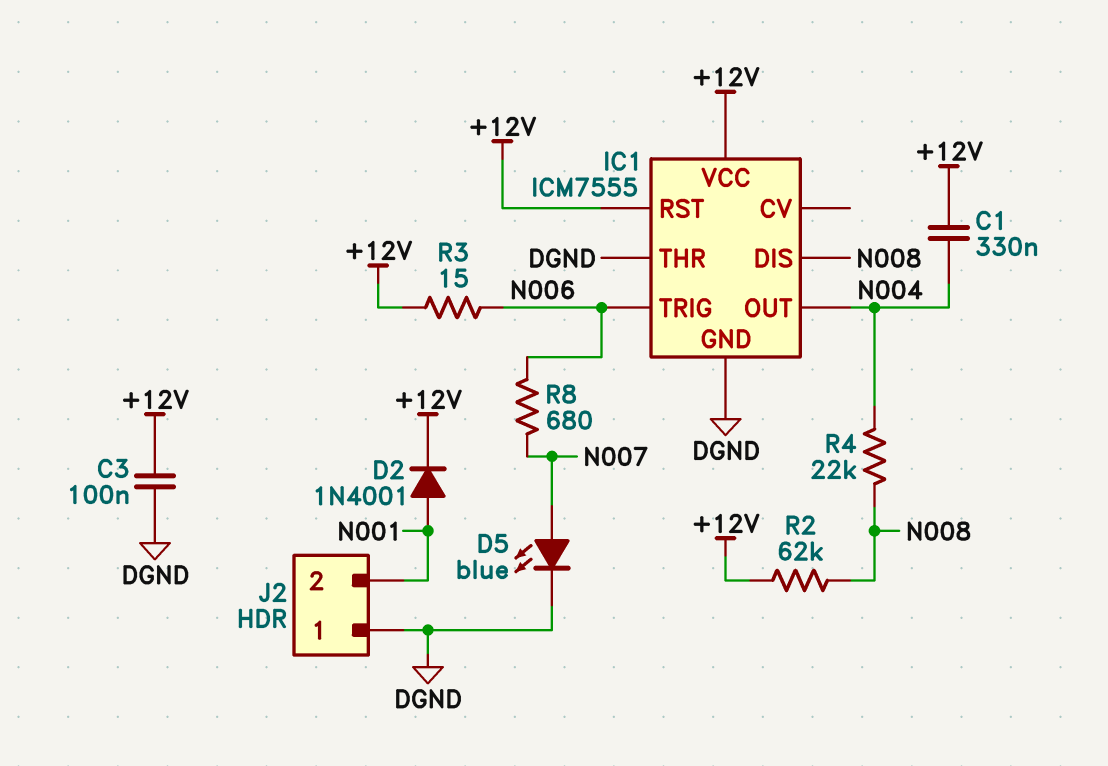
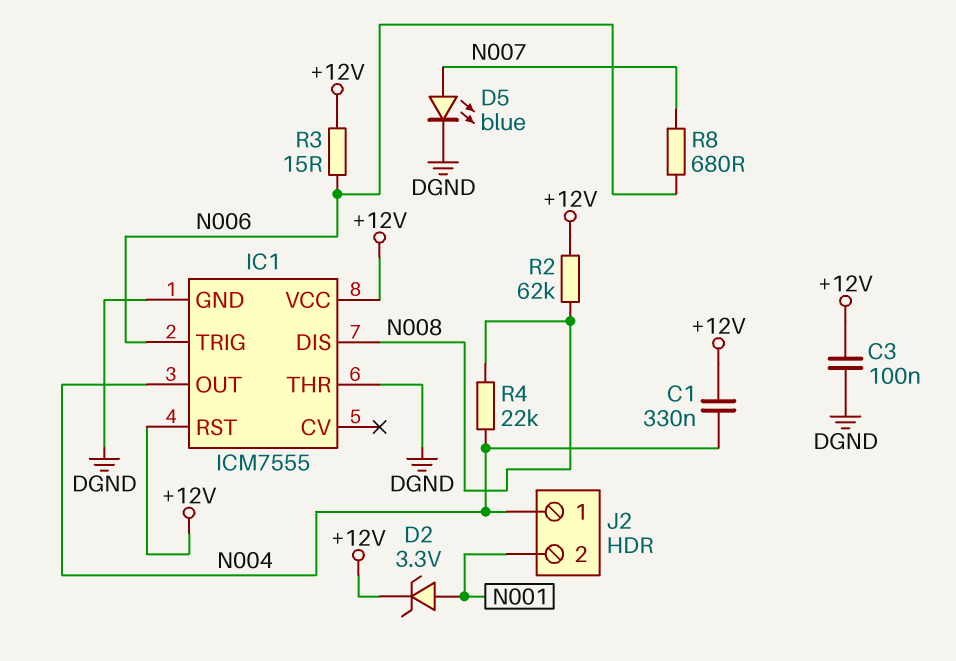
D2: diode 1N4001 (A N001, K +12V) -> zener 3.3V (A N001, K +12V)
J2 pin 1: DGND -> N004

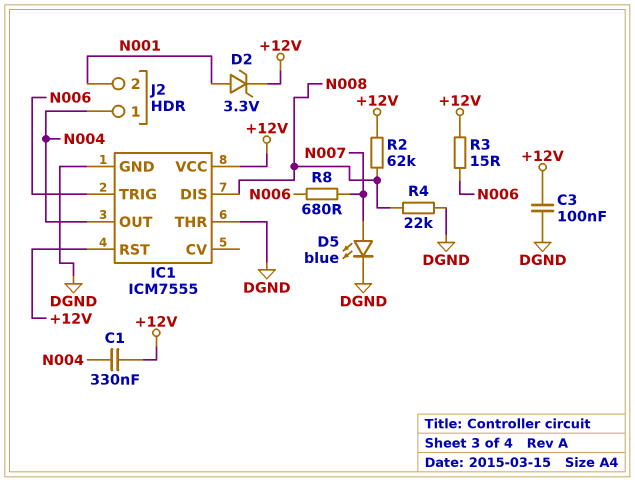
R4: 22k (N004, N008) -> 22k (DGND, N008)

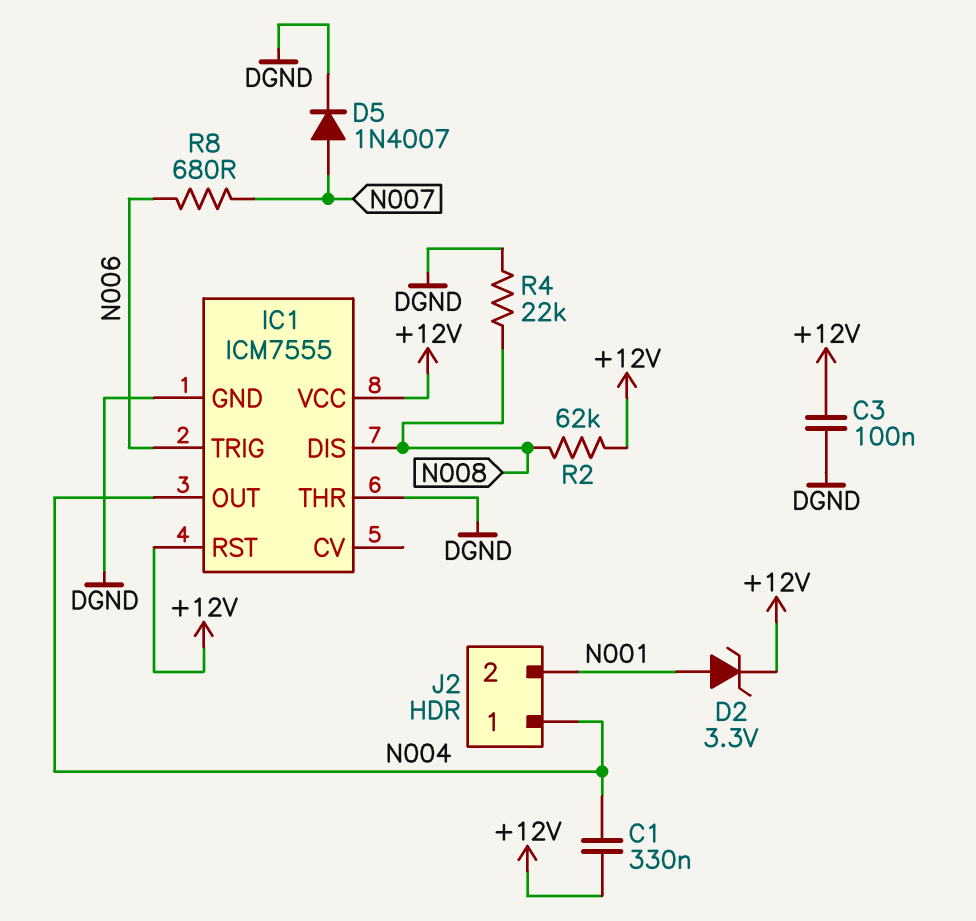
D5: LED blue (A N007, K DGND) -> diode 1N4007 (A N007, K DGND)
R3: 15 (+12V, N006) -> none

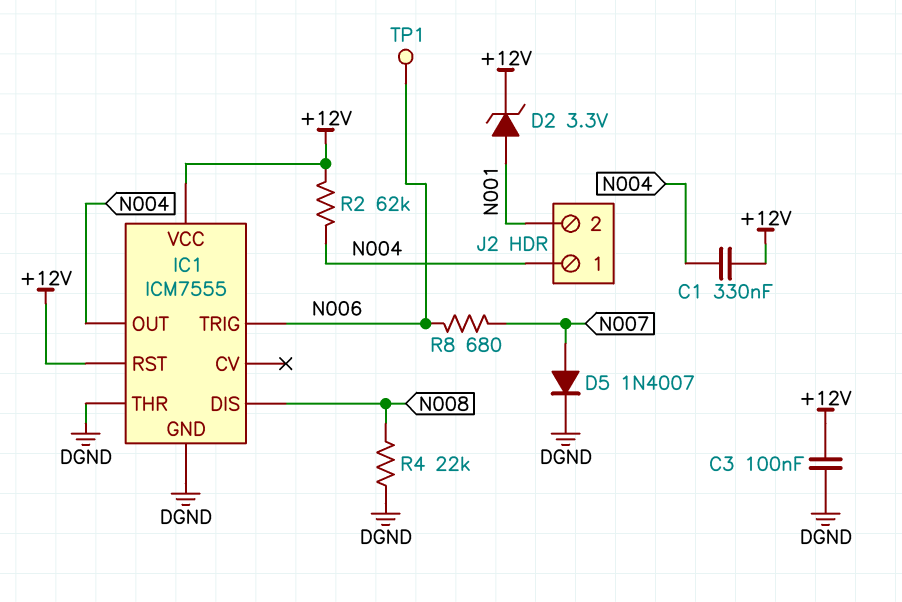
R2: 62k (+12V, N008) -> 62k (+12V, N004)
TP1: none -> test point (N006)

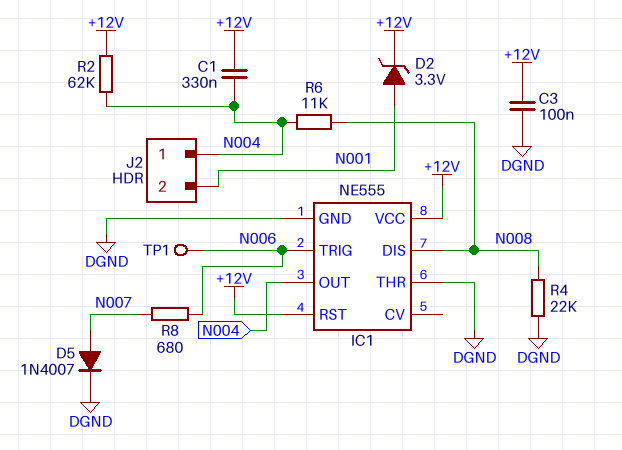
IC1: ICM7555 -> NE555
R6: none -> 11k (N004, N008)

